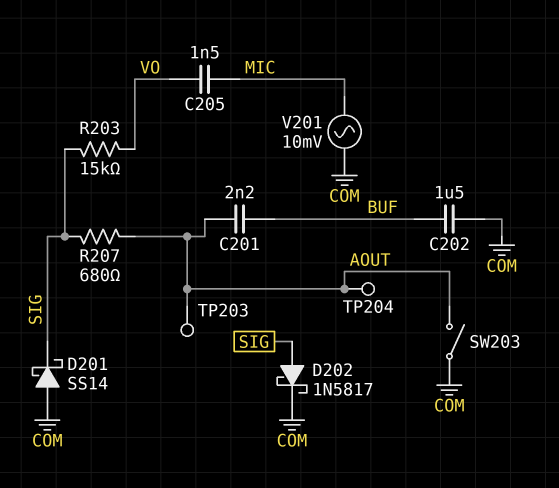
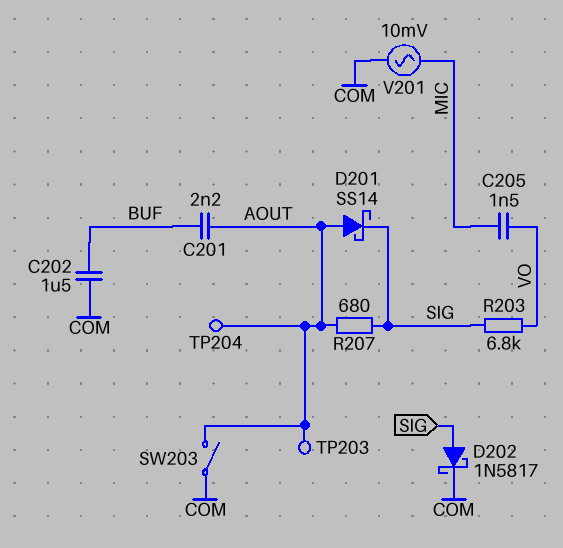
D201: schottky SS14 (A COM, K SIG) -> schottky SS14 (A AOUT, K SIG)
R203: 15k (SIG, VO) -> 6.8k (SIG, VO)

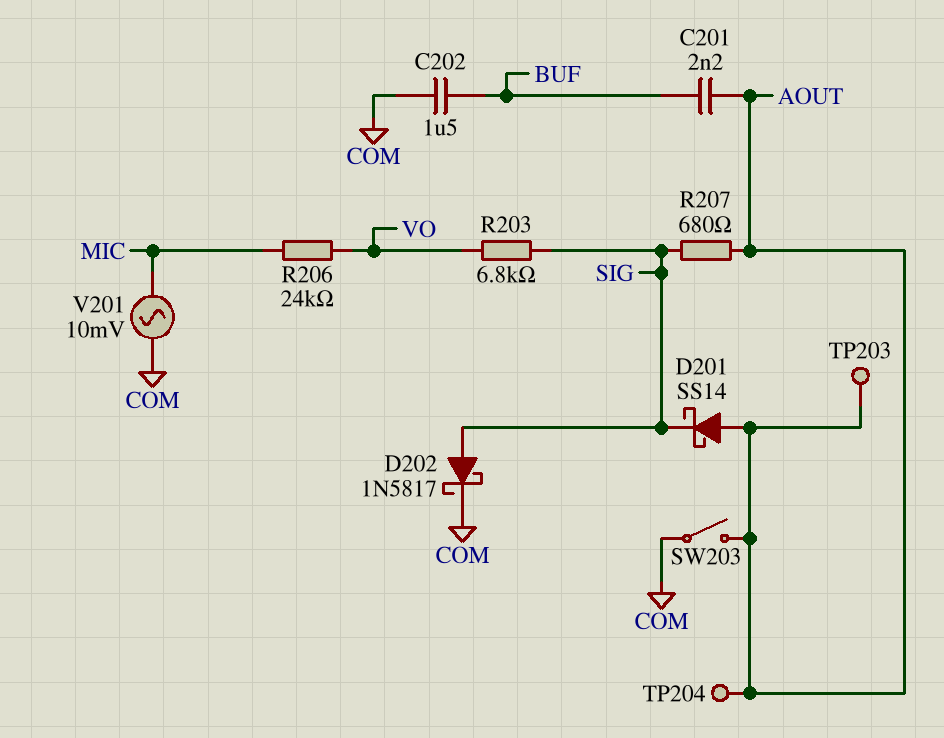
C205: 1.5nF (MIC, VO) -> none
R206: none -> 24k (MIC, VO)

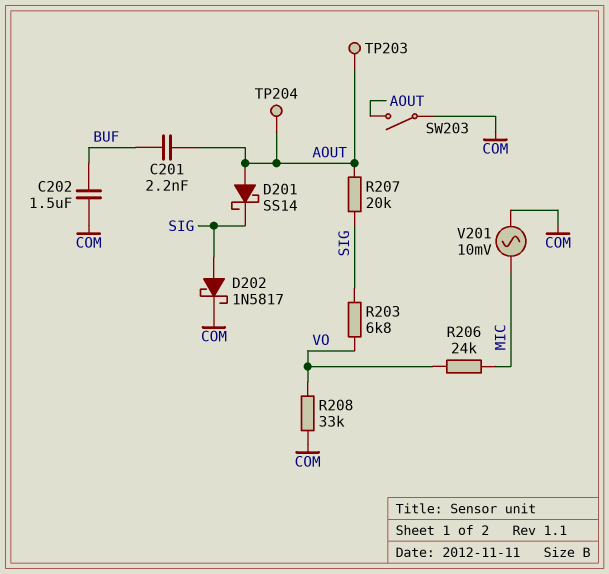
R207: 680 (AOUT, SIG) -> 20k (AOUT, SIG)
R208: none -> 33k (COM, VO)

